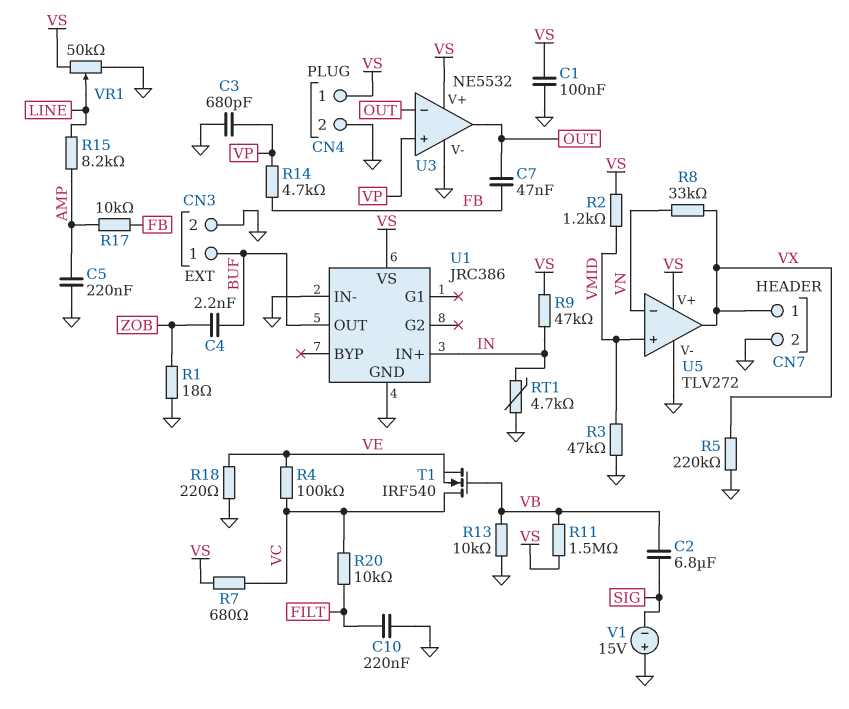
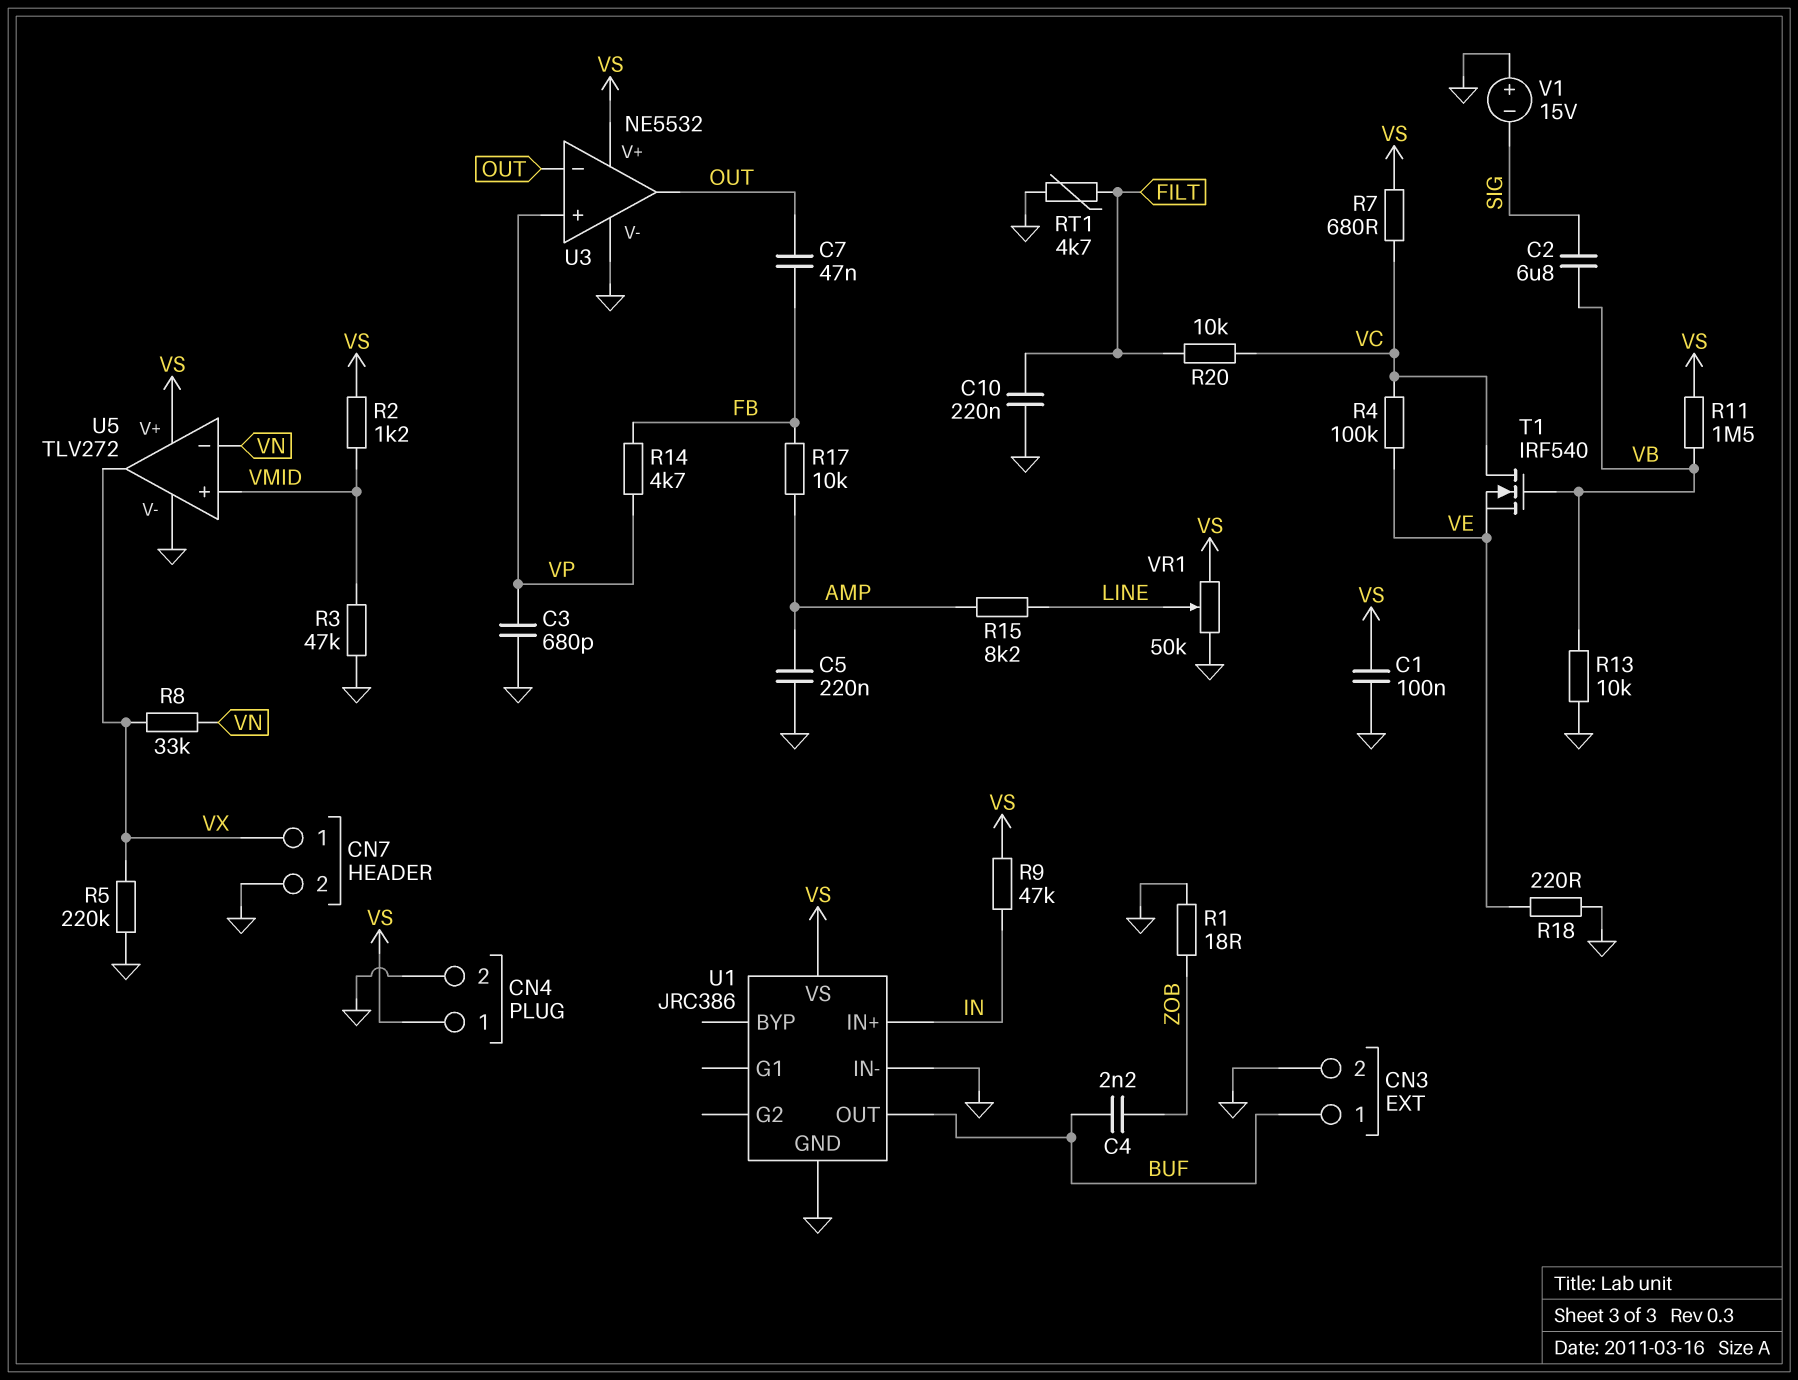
RT1: 4.7k (GND, IN) -> 4.7k (FILT, GND)

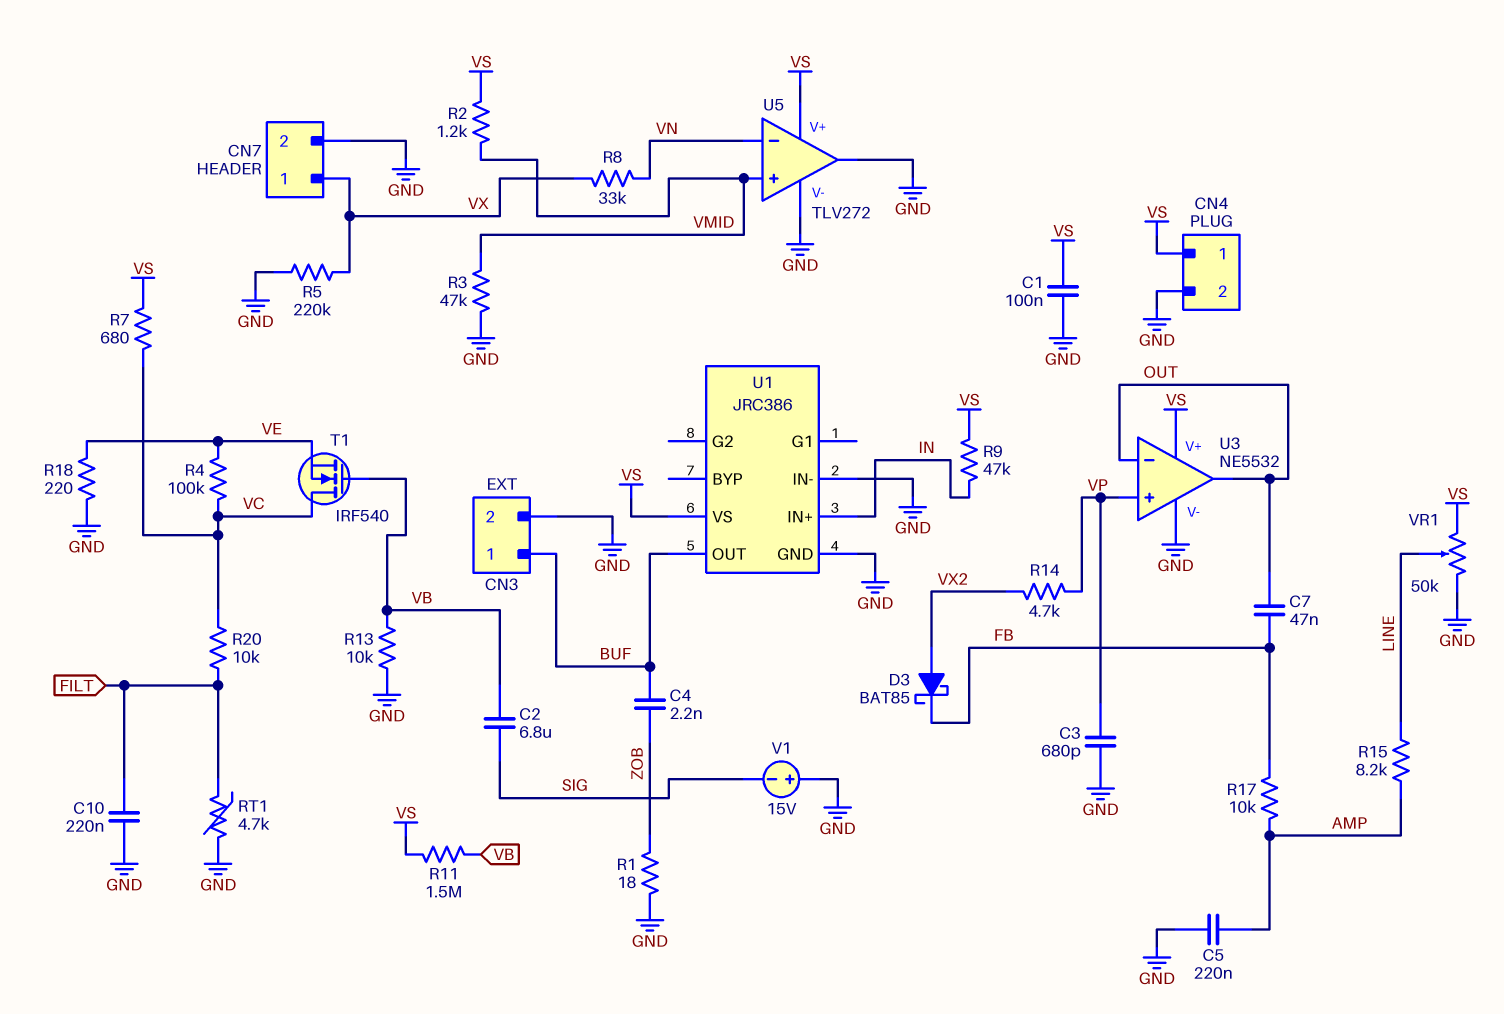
D3: none -> schottky BAT85 (A VX2, K FB)
R14: 4.7k (FB, VP) -> 4.7k (VP, VX2)
U5 pin out: VX -> GND

